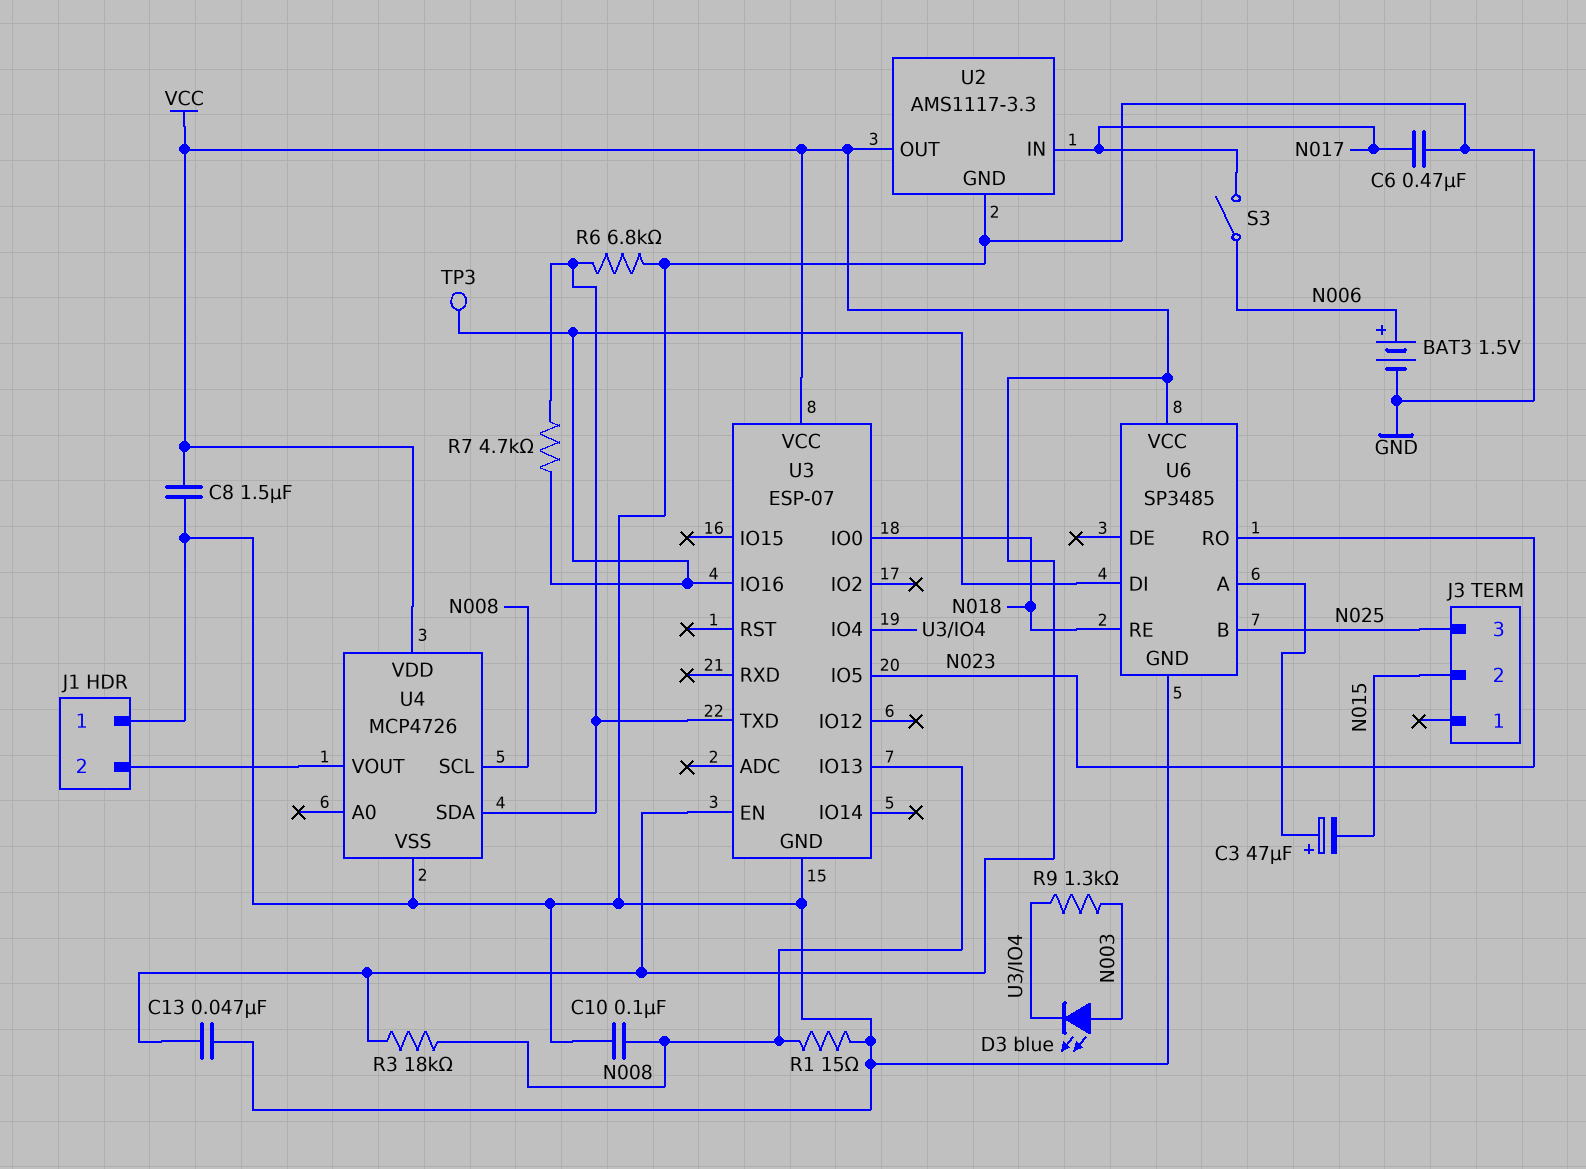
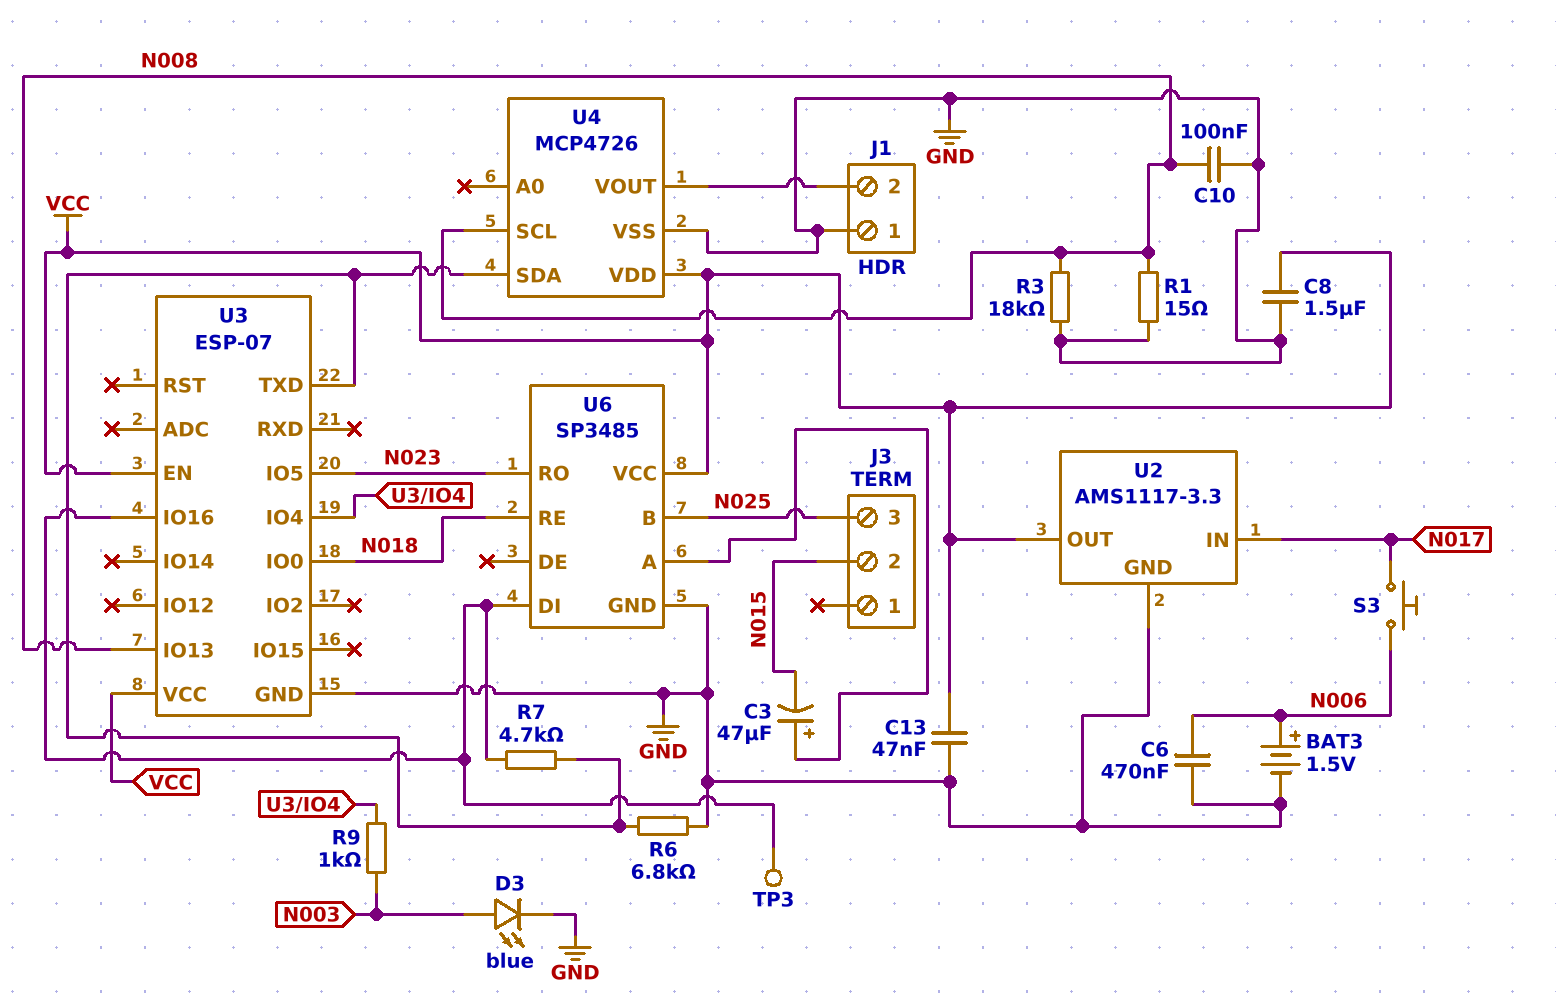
C6: 470nF (GND, N017) -> 470nF (GND, N006)
D3: LED blue (A N003, K U3/IO4) -> LED blue (A N003, K GND)
R3: 18k (N008, VCC) -> 18k (GND, N008)
R9: 1.3k (N003, U3/IO4) -> 1k (N003, U3/IO4)
S3: switch (N006, N017) -> button (N006, N017)

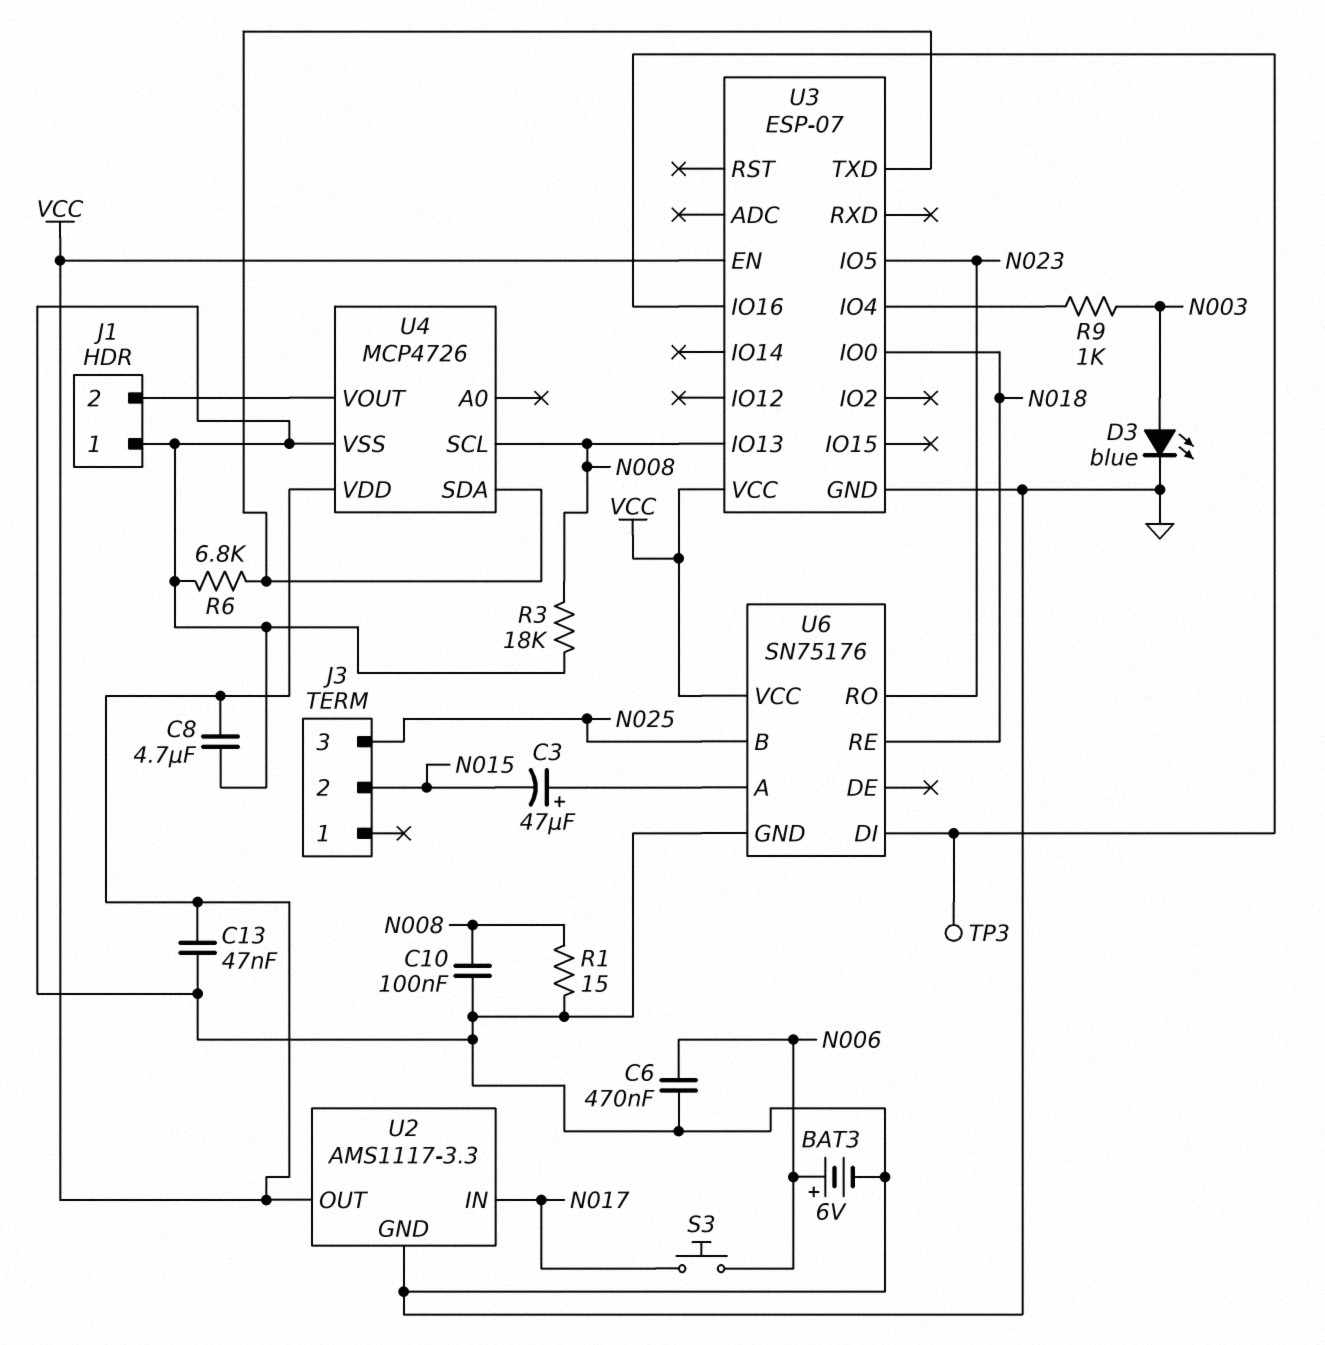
BAT3: 1.5V (plus N006, minus GND) -> 6V (plus N006, minus GND)
C8: 1.5uF (GND, VCC) -> 4.7uF (GND, VCC)
R7: 4.7k (U3/IO16, U3/TXD) -> none
U6: SP3485 -> SN75176

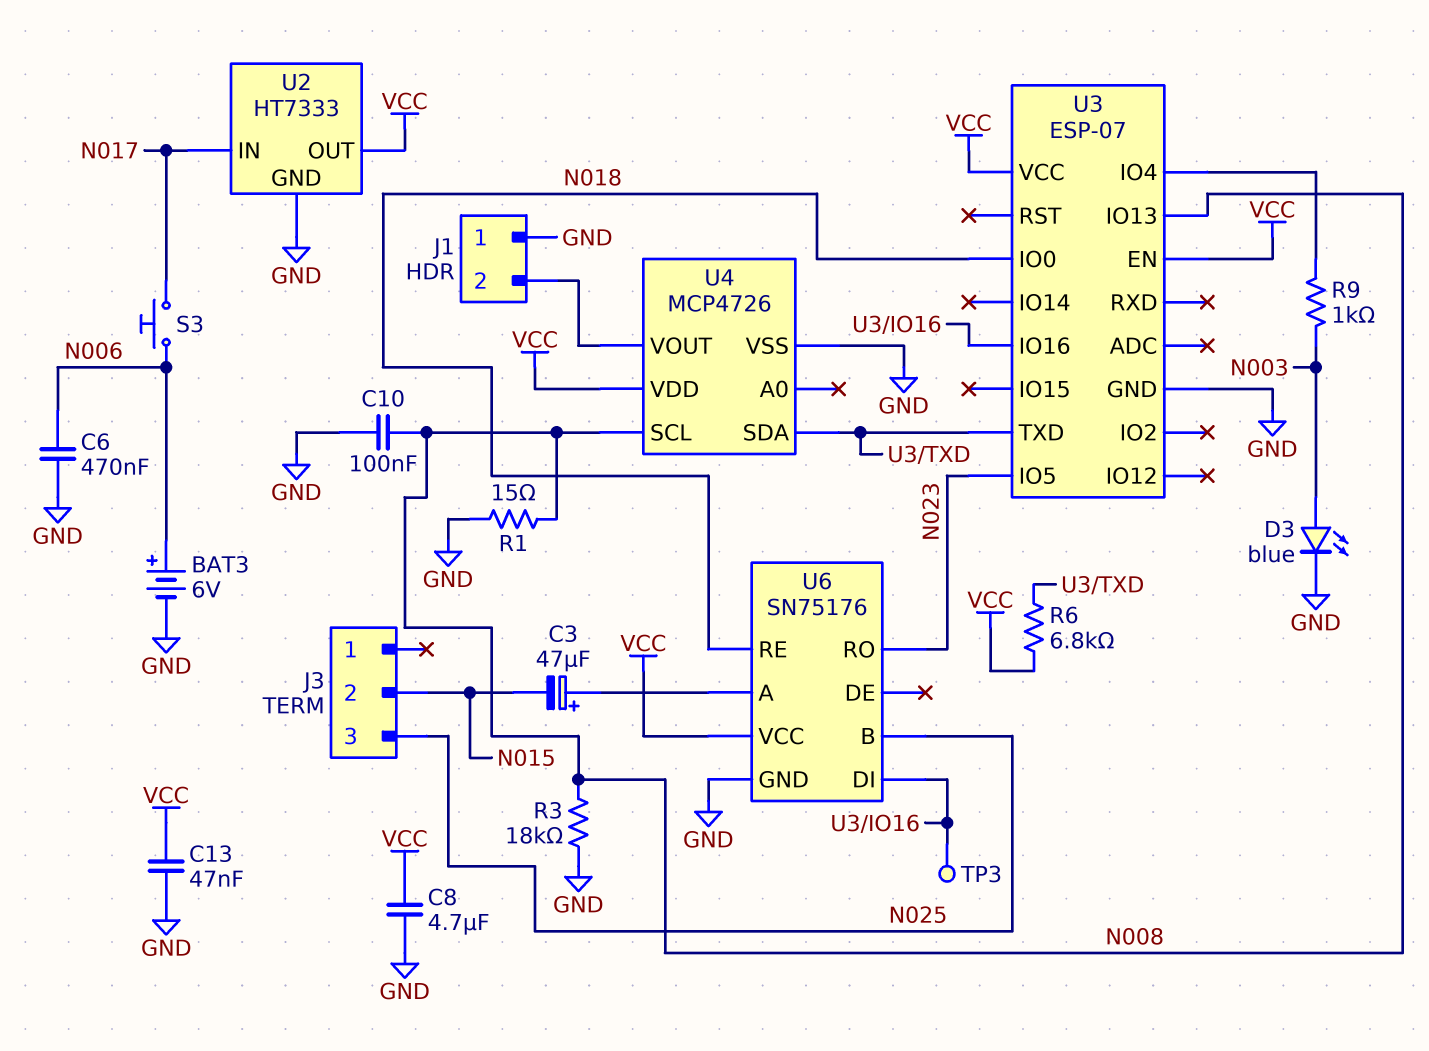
R6: 6.8k (GND, U3/TXD) -> 6.8k (U3/TXD, VCC)
U2: AMS1117-3.3 -> HT7333

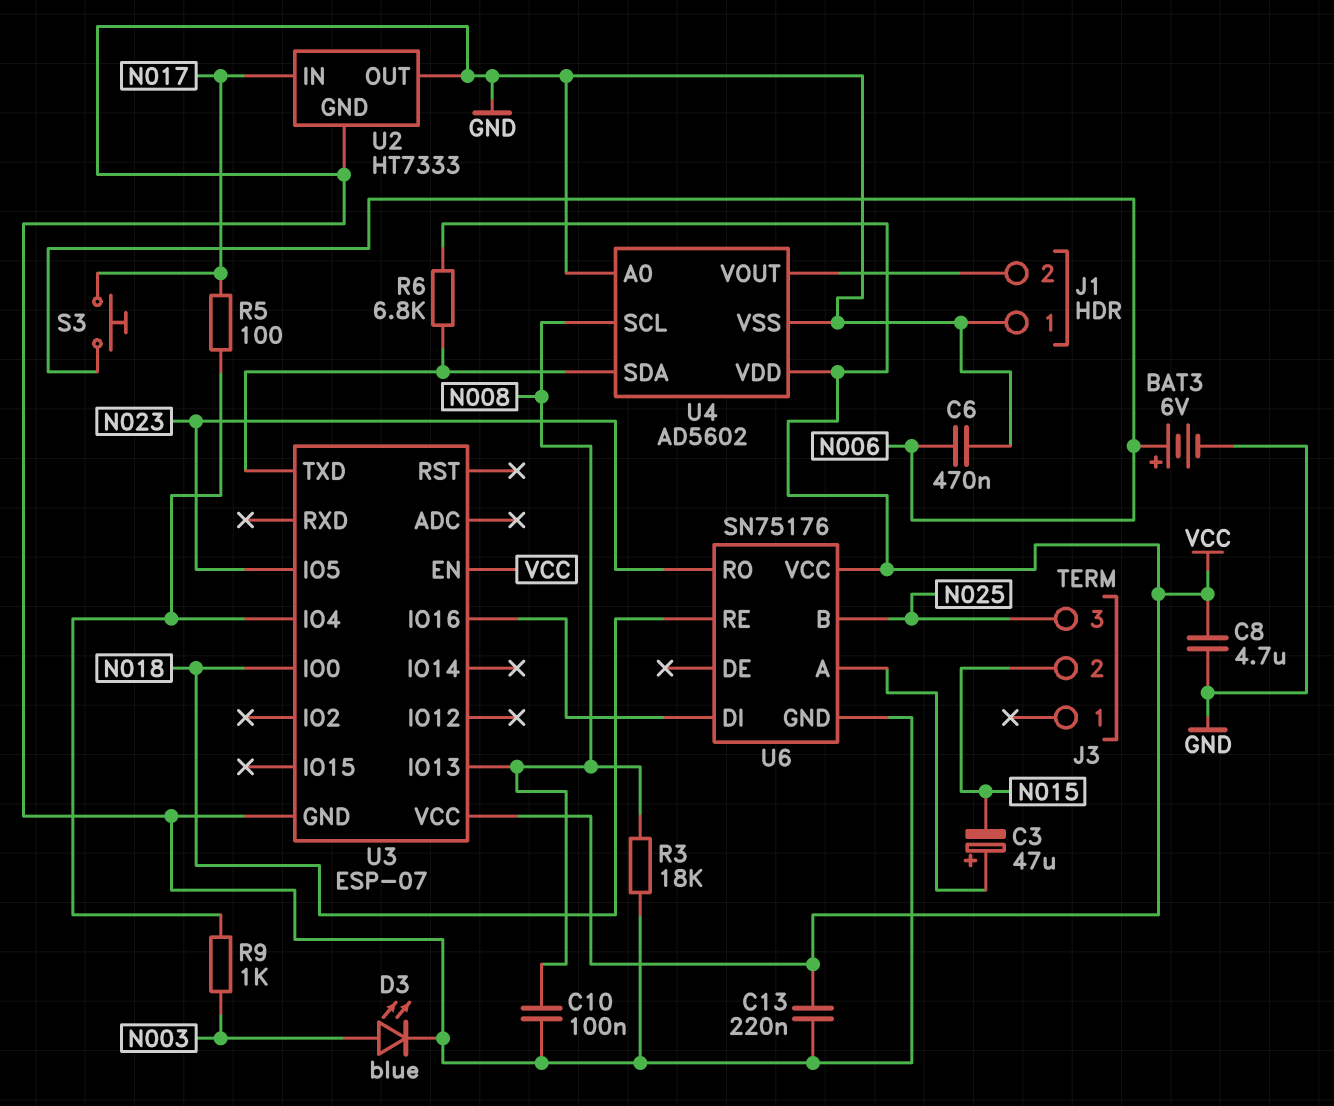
C13: 47nF (GND, VCC) -> 220nF (GND, VCC)
R1: 15 (GND, N008) -> none
R5: none -> 100 (N017, U3/IO4)
TP3: test point (U3/IO16) -> none
U2 pin OUT: VCC -> GND
U4: MCP4726 -> AD5602
U4 pin A0: none -> GND

